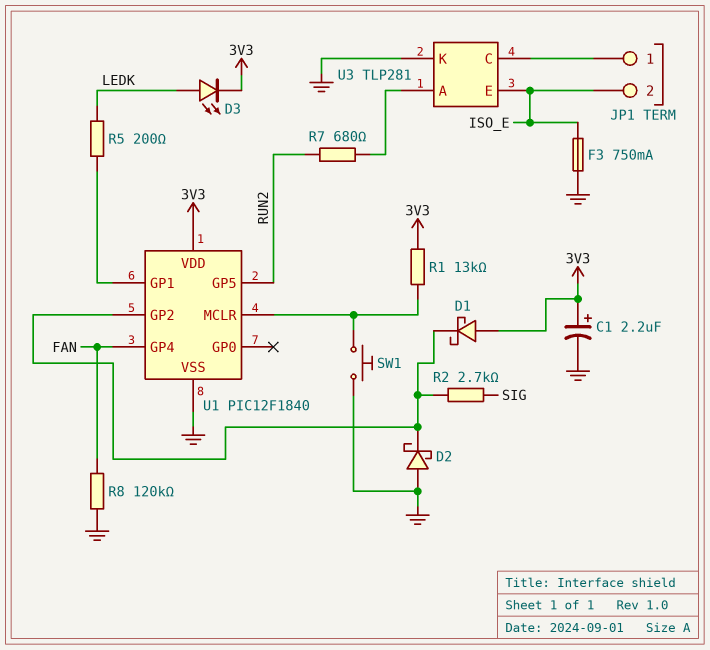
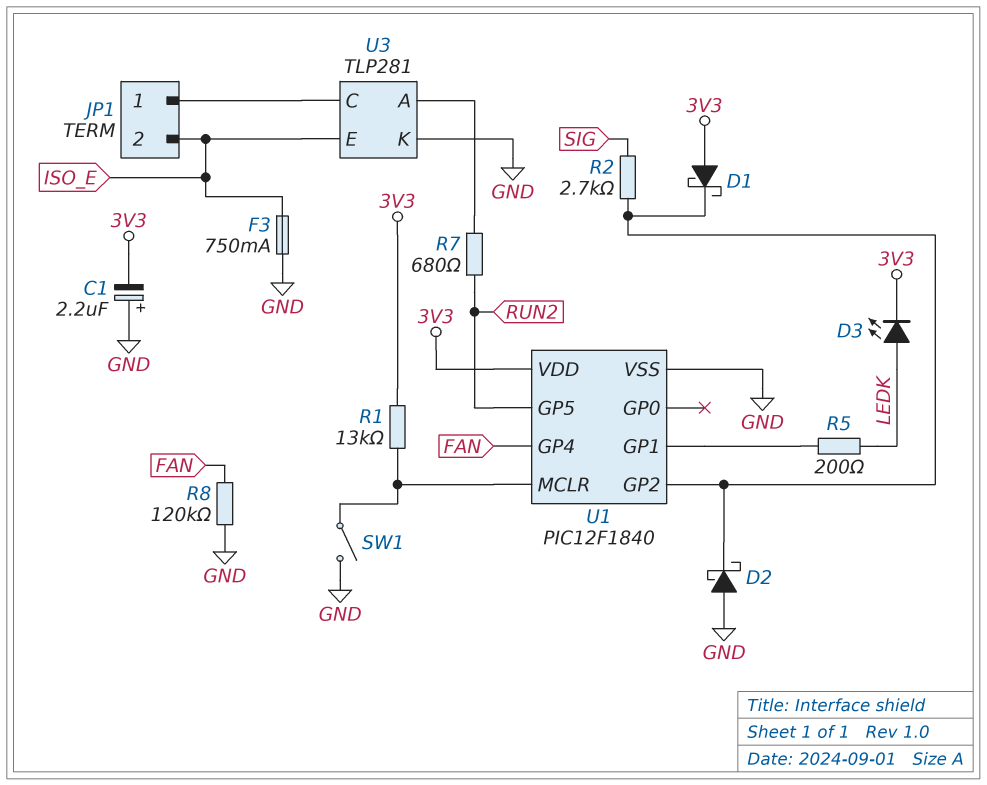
C1: 2.2uF (plus 3V3, minus GND) -> 2.2uF (plus GND, minus 3V3)
SW1: button (GND, U1/MCLR) -> switch (GND, U1/MCLR)

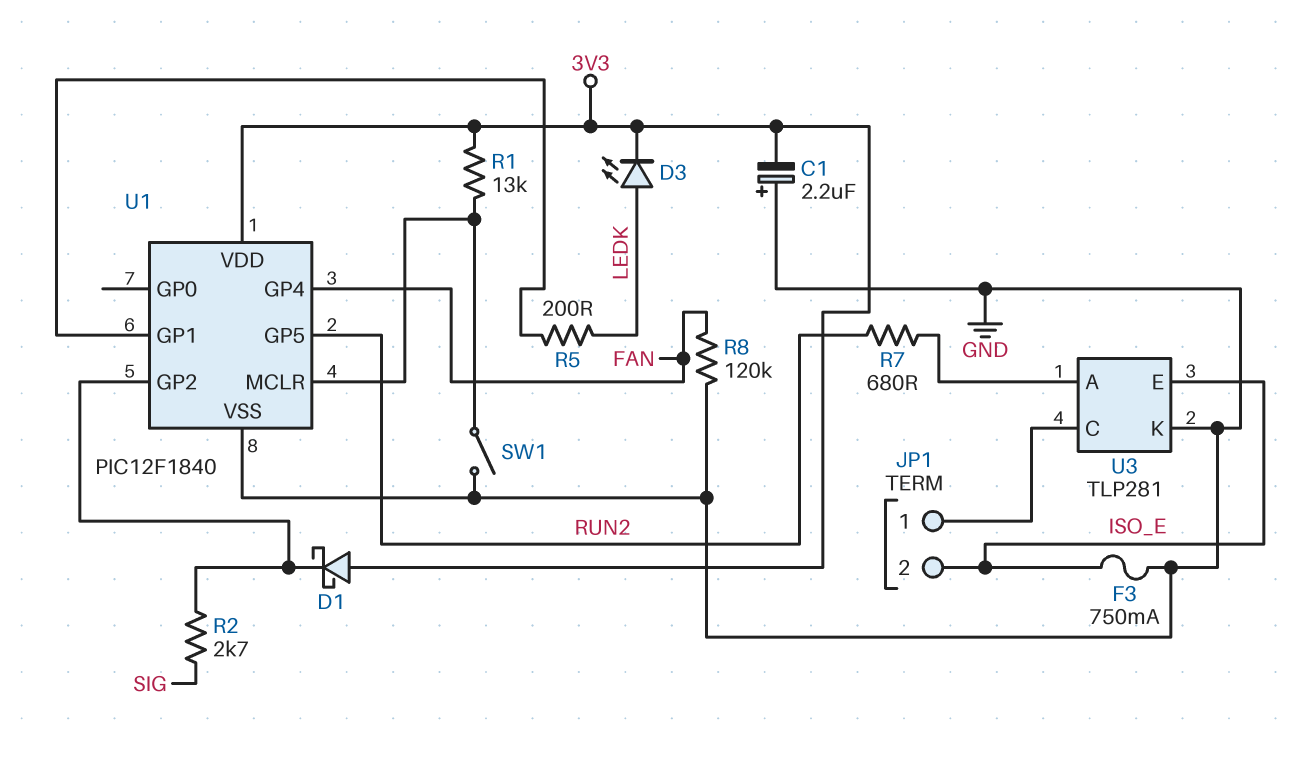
D2: schottky (A GND, K U1/GP2) -> none

